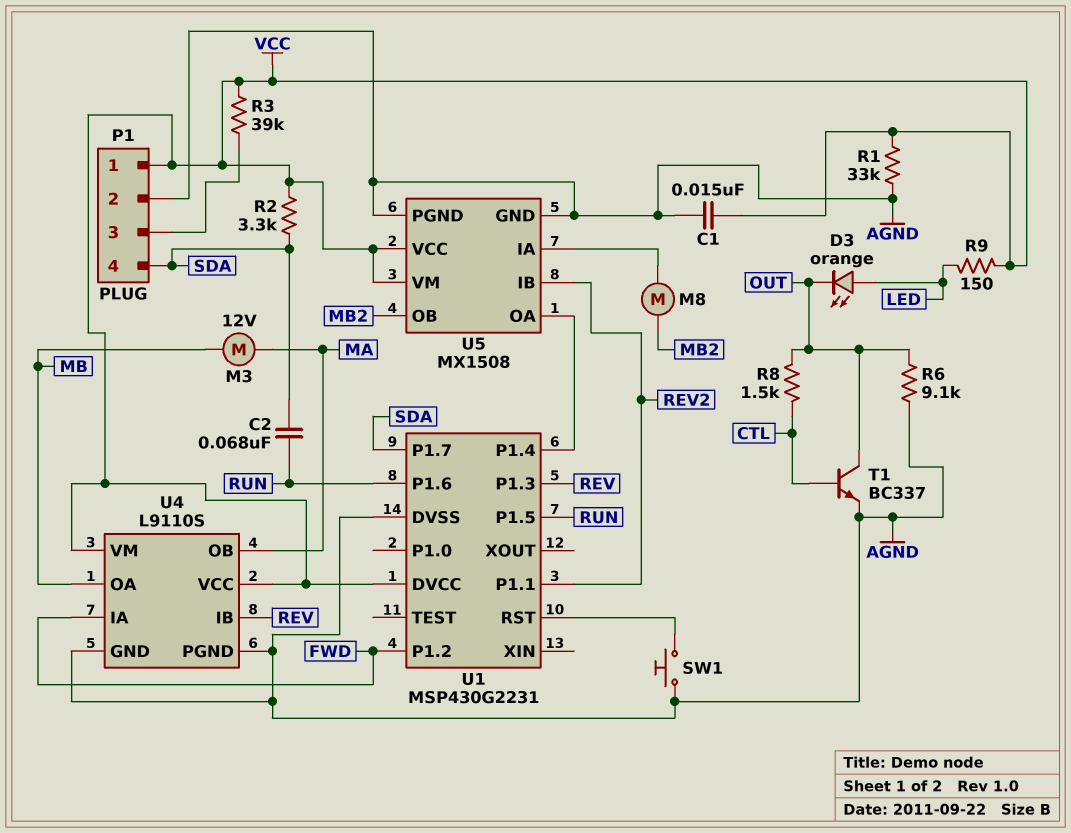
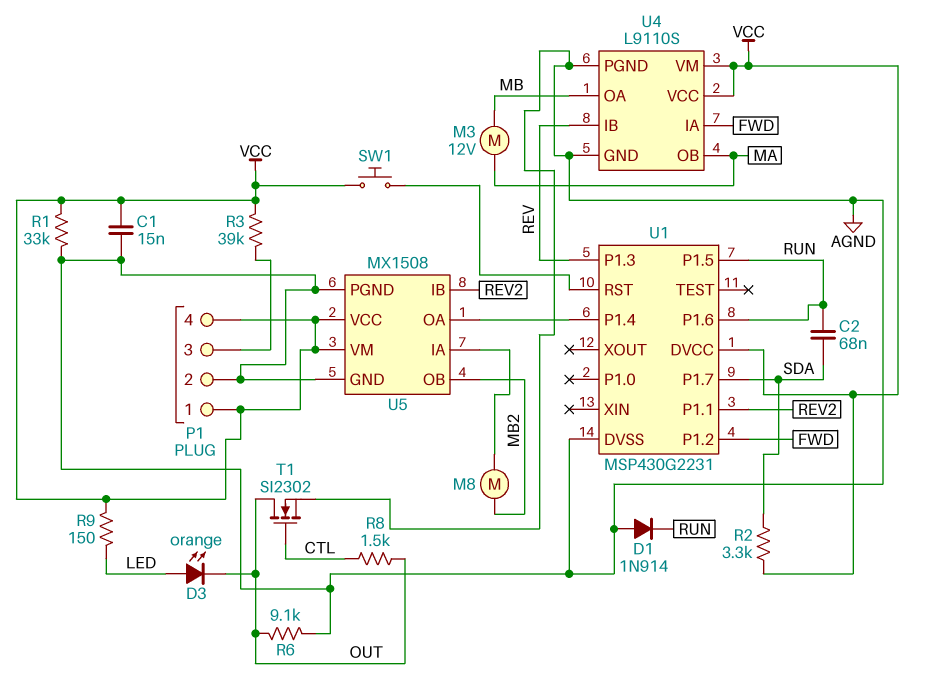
D1: none -> diode 1N914 (A AGND, K RUN)
P1 pin 4: SDA -> VCC
SW1: button (AGND, U1/RST) -> button (U1/RST, VCC)
T1: NPN BC337 (B CTL, C OUT, E AGND) -> NMOS SI2302 (G CTL, D OUT, S AGND)

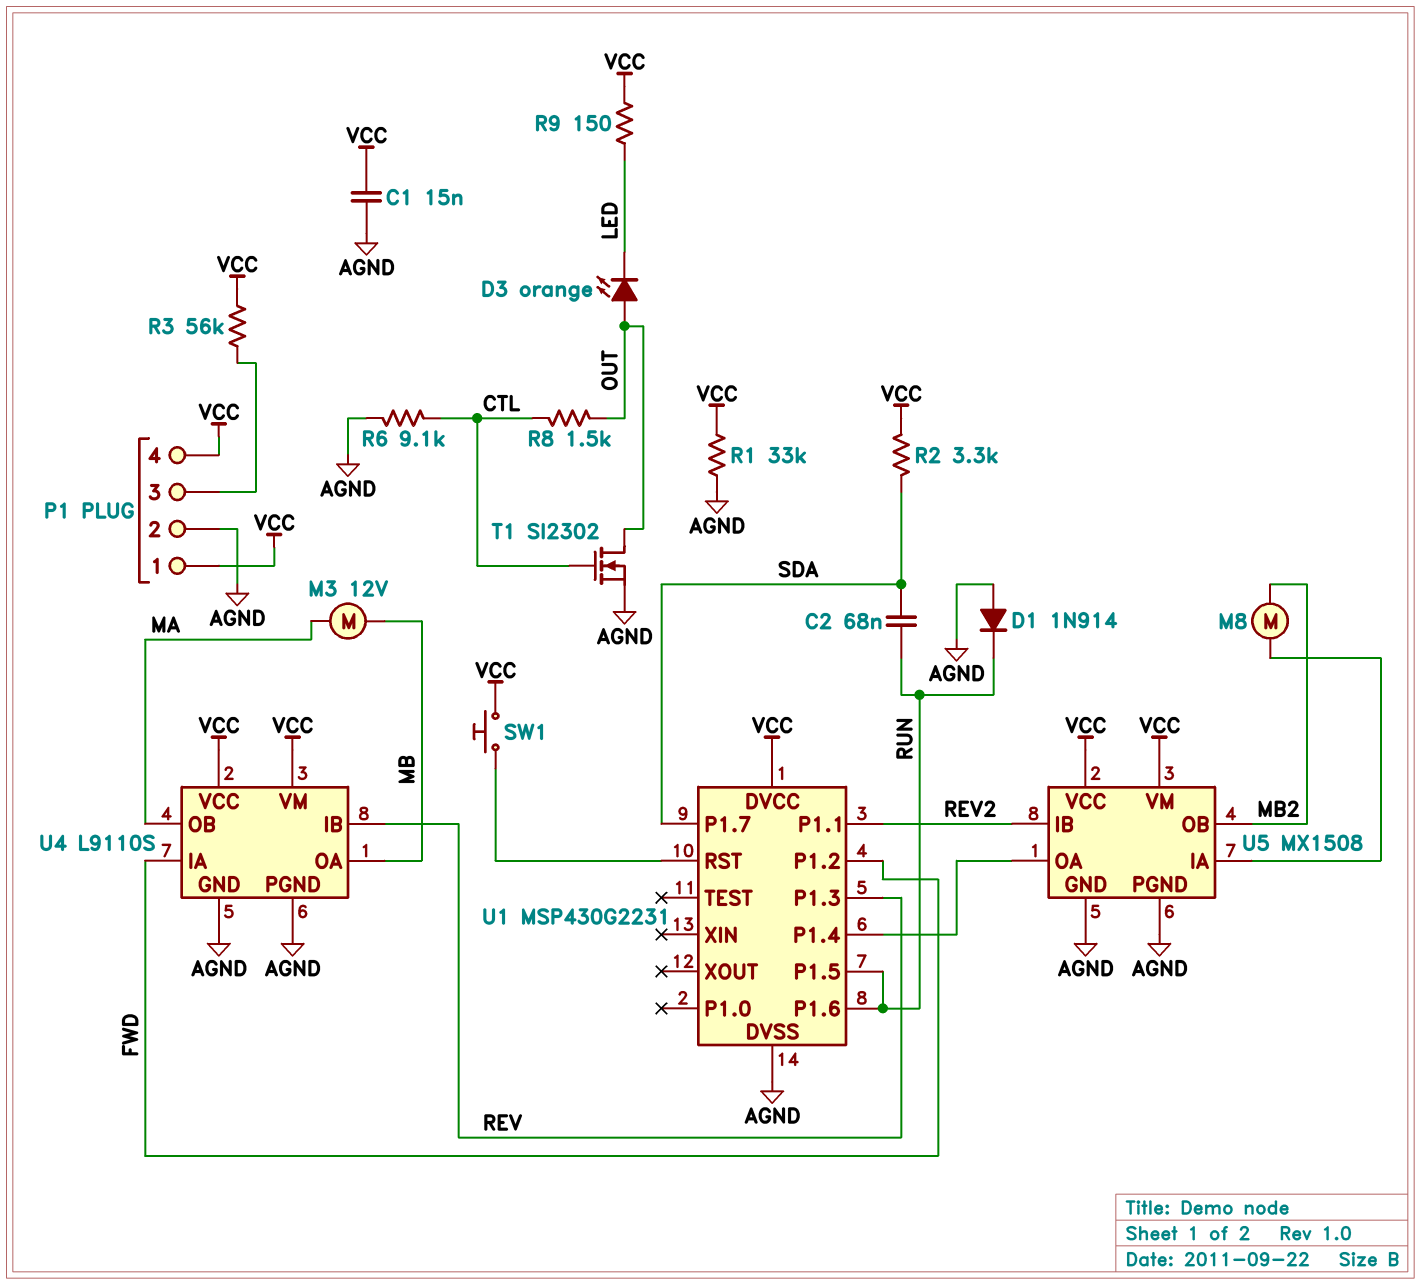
D3: LED orange (A LED, K OUT) -> LED orange (A OUT, K LED)
R3: 39k (P1/3, VCC) -> 56k (P1/3, VCC)
R6: 9.1k (AGND, OUT) -> 9.1k (AGND, CTL)

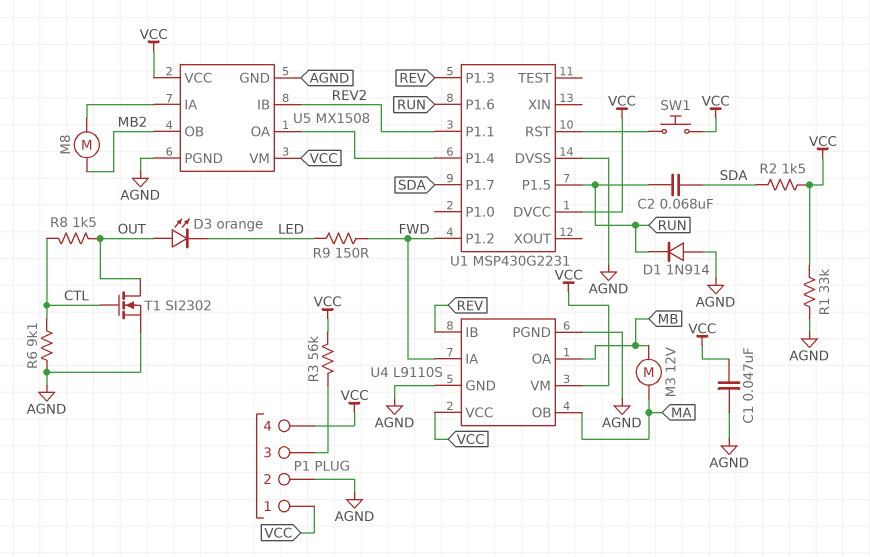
C1: 15nF (AGND, VCC) -> 47nF (AGND, VCC)
R2: 3.3k (SDA, VCC) -> 1.5k (SDA, VCC)
R9: 150 (LED, VCC) -> 150 (FWD, LED)

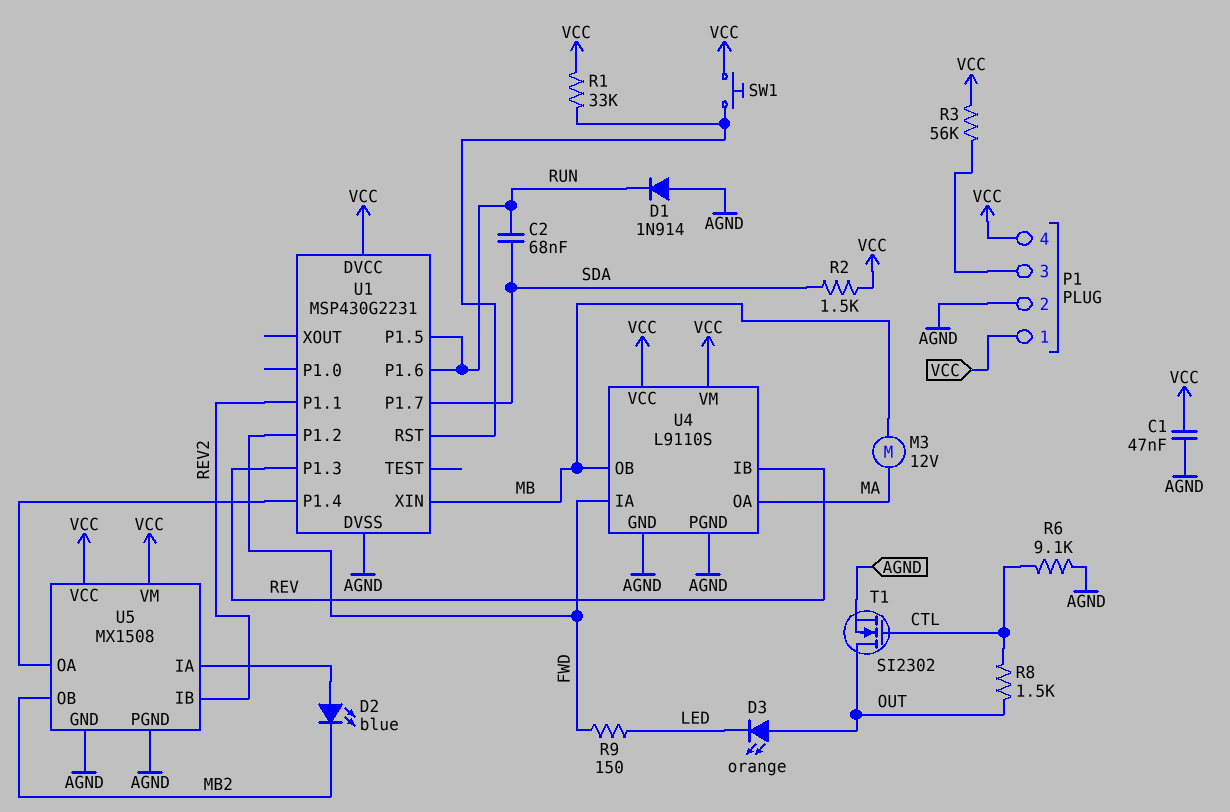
D2: none -> LED blue (A U5/IA, K MB2)
M8: motor (MB2, U5/IA) -> none
R1: 33k (AGND, VCC) -> 33k (U1/RST, VCC)
U1 pin XIN: none -> MB
U4 pin OA: MB -> MA
U4 pin OB: MA -> MB

